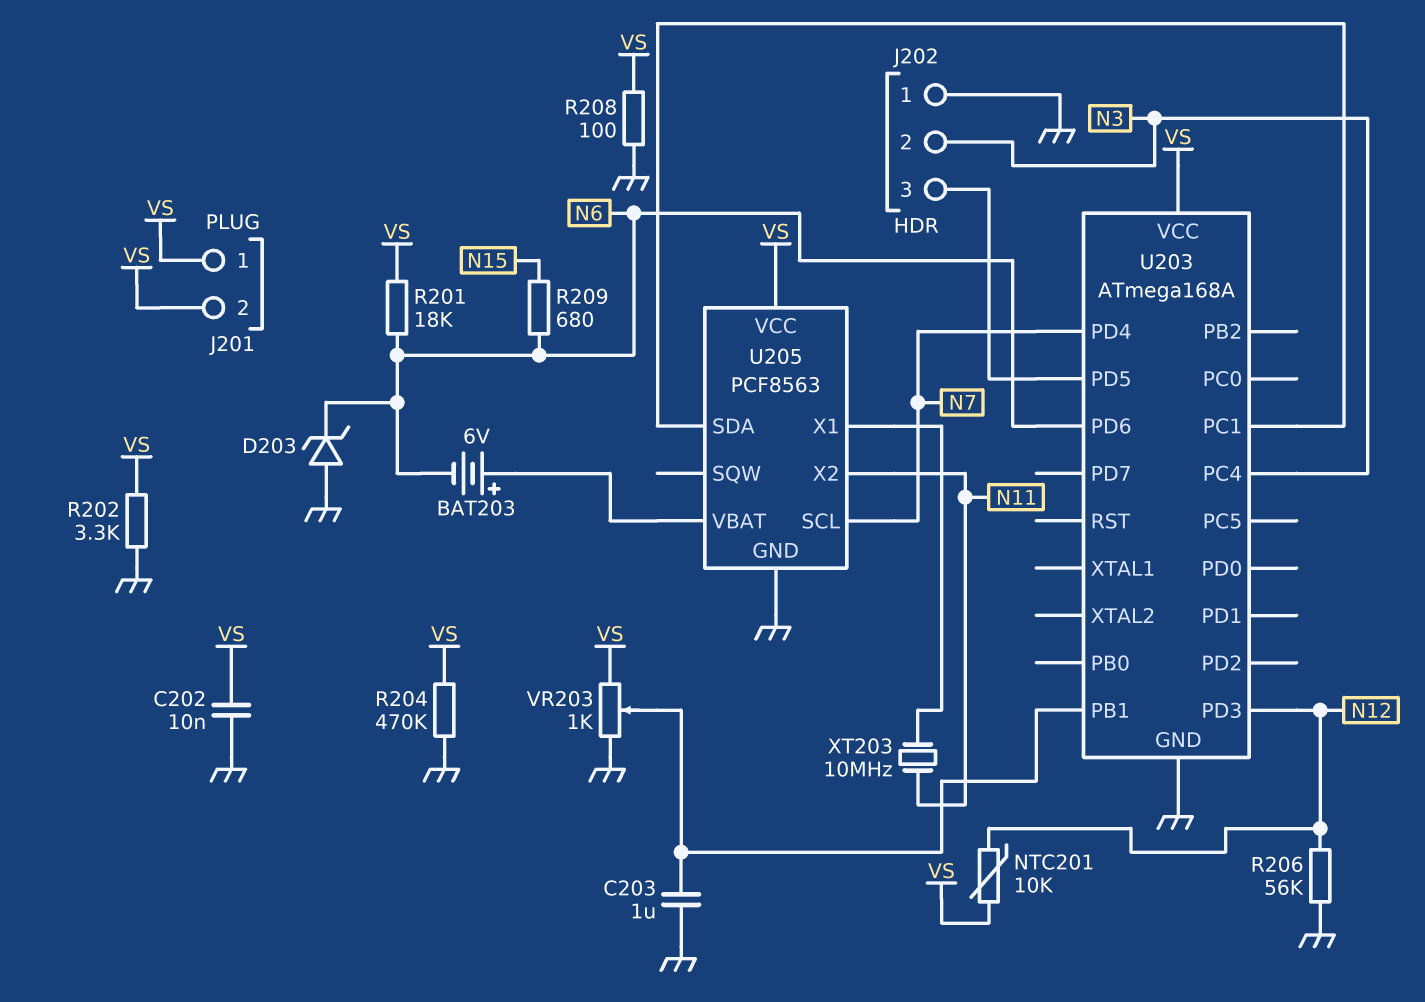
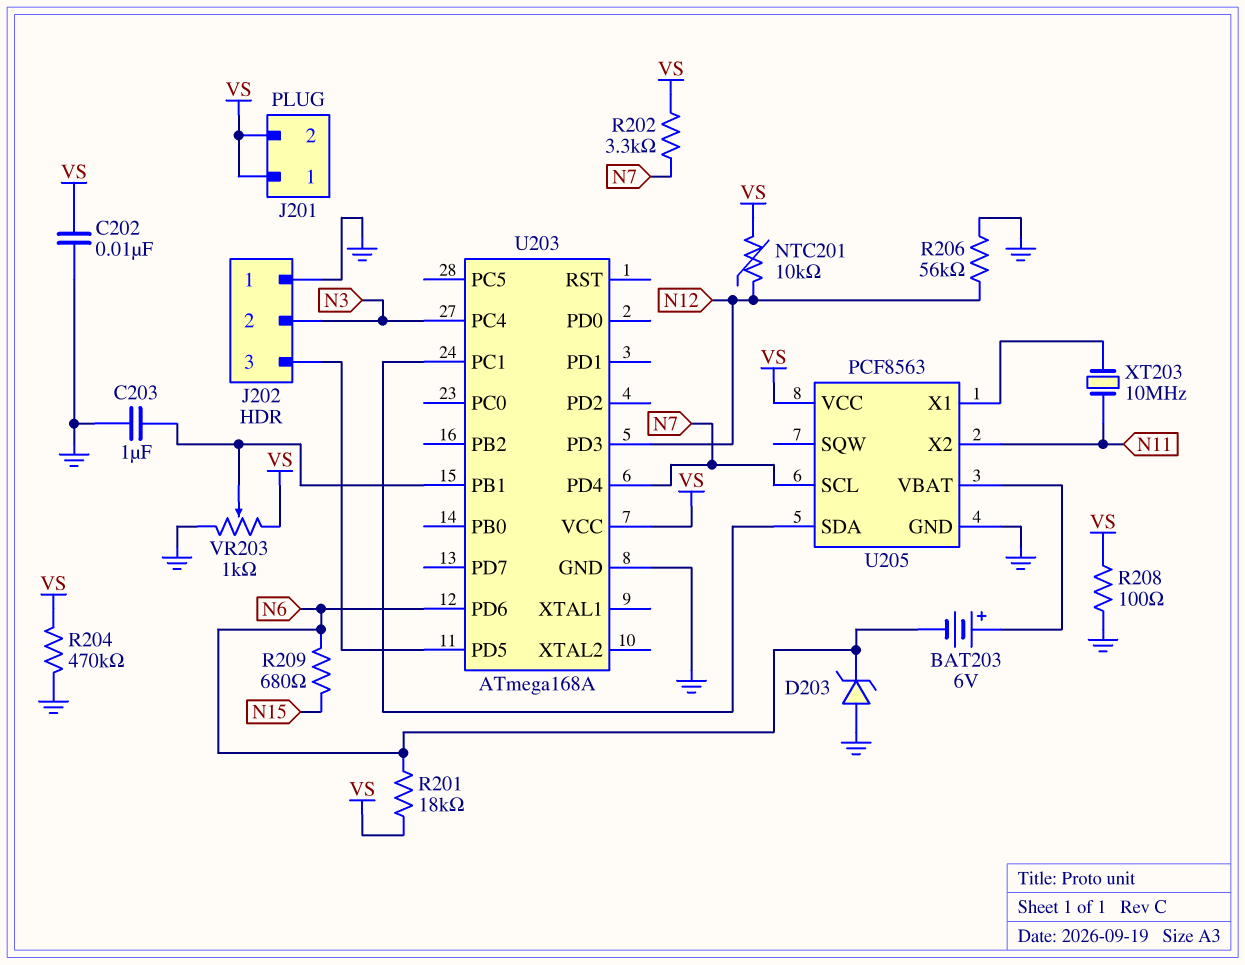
R202: 3.3k (GND, VS) -> 3.3k (N7, VS)

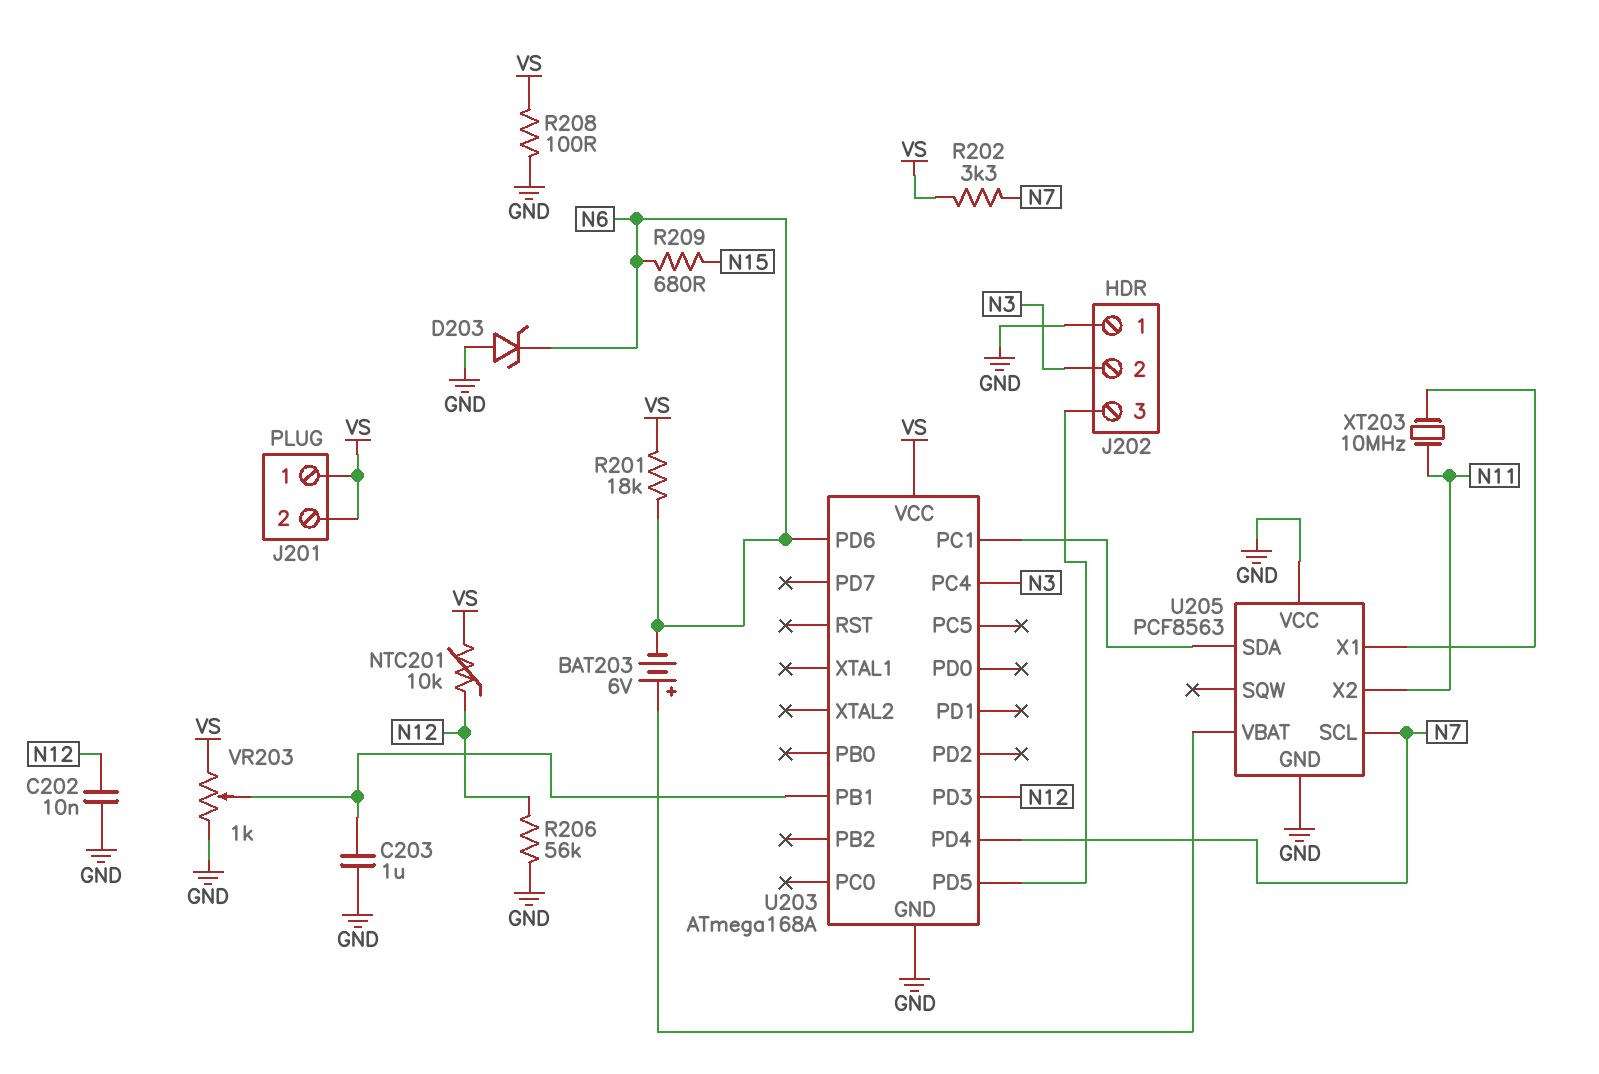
C202: 10nF (GND, VS) -> 10nF (GND, N12)
R204: 470k (GND, VS) -> none
U205 pin VCC: VS -> GND

